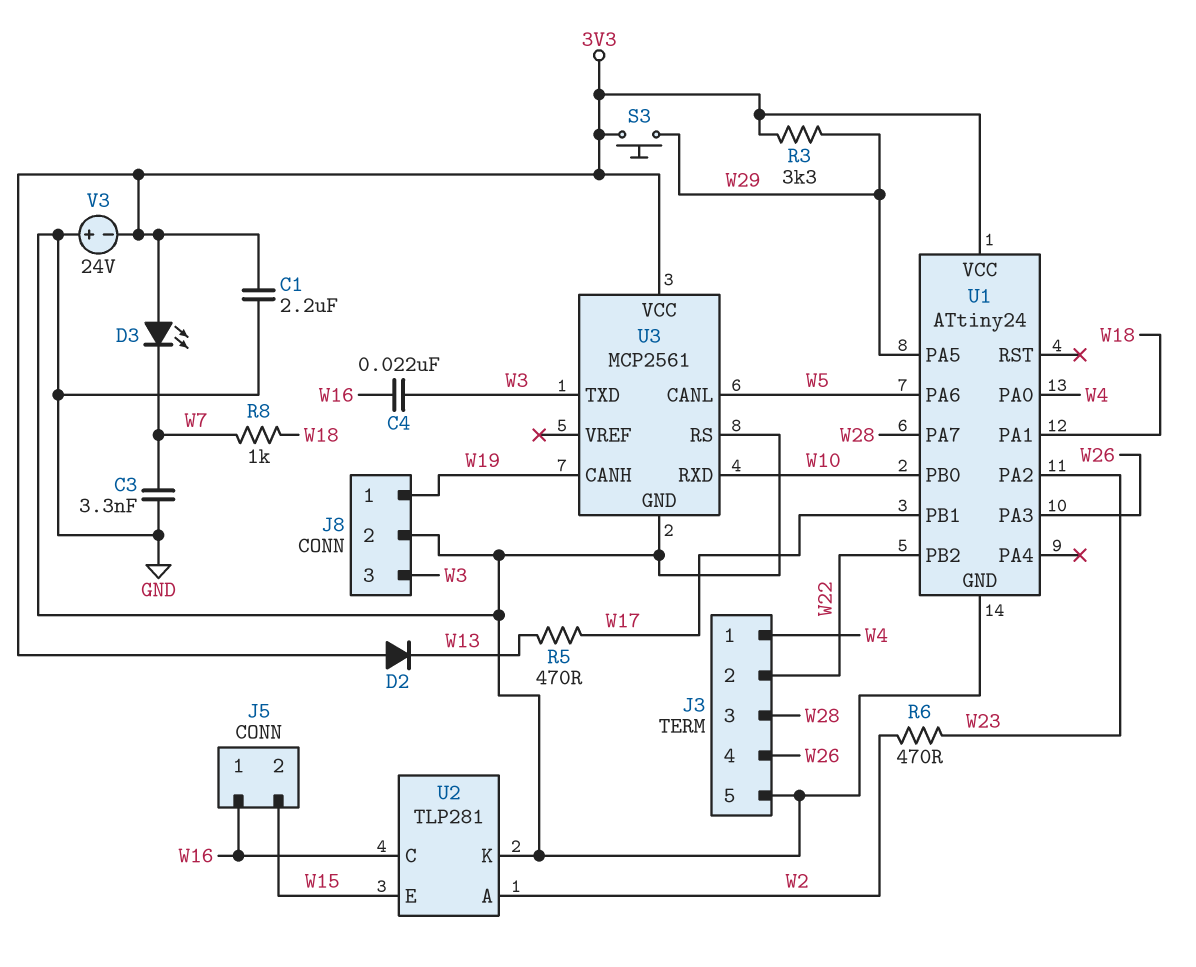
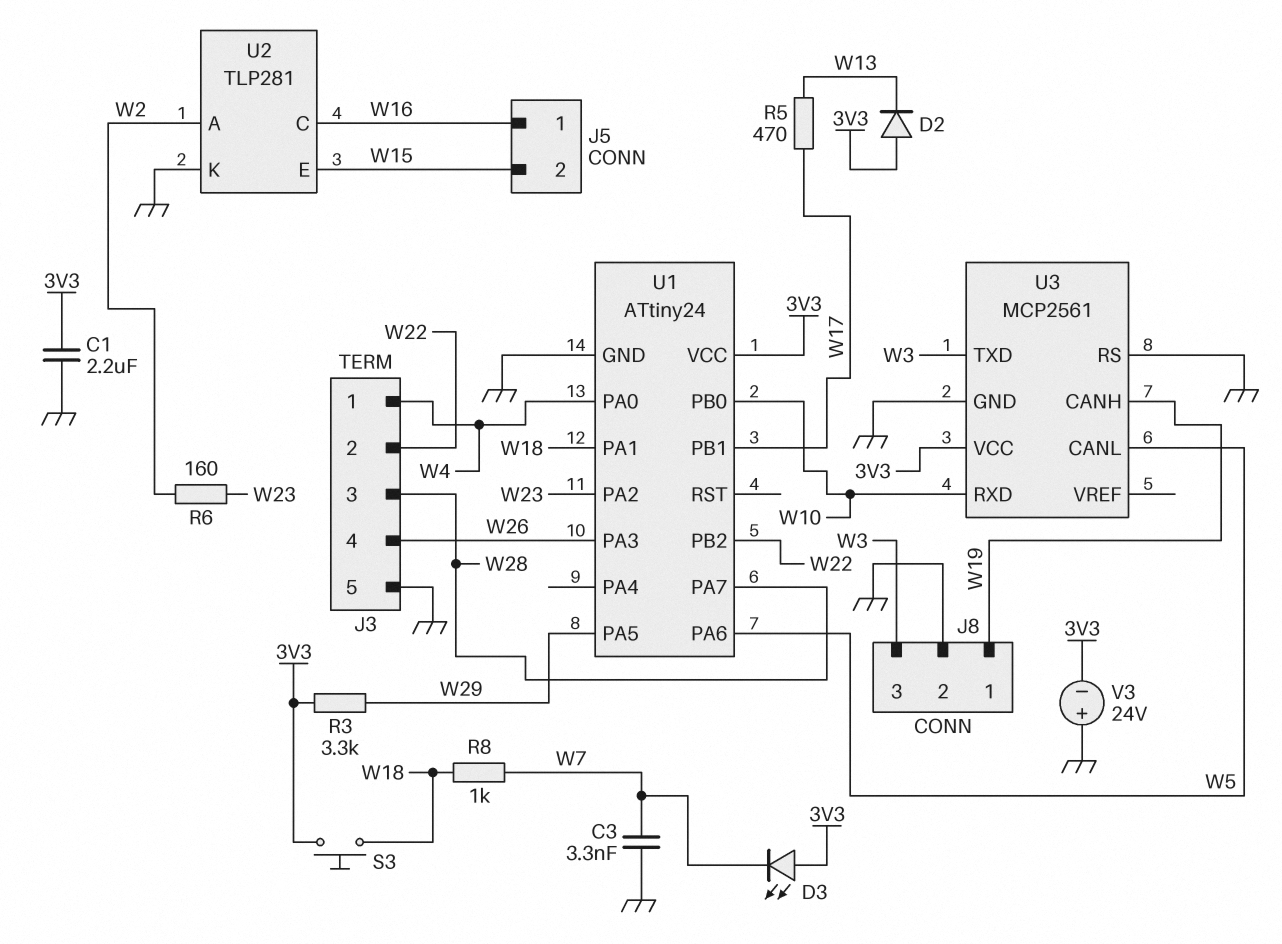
C4: 22nF (W3, W16) -> none
R6: 470 (W2, W23) -> 160 (W2, W23)
S3: button (3V3, W29) -> button (3V3, W18)

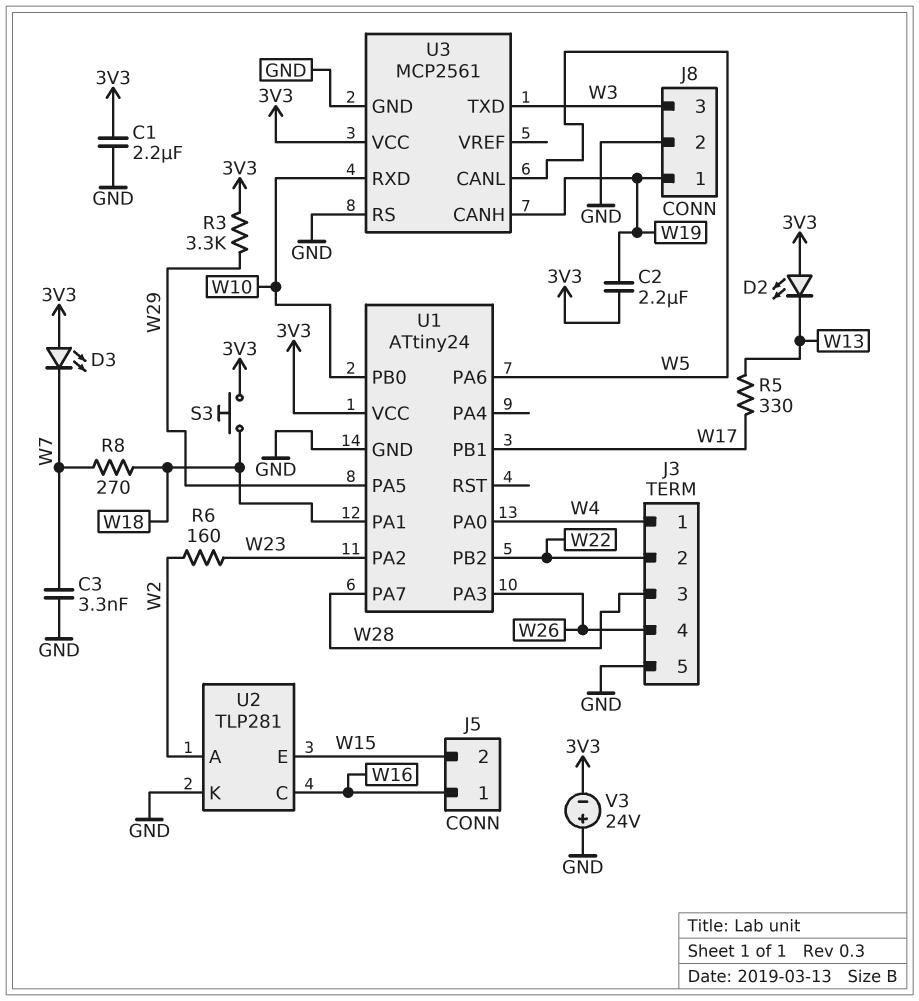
C2: none -> 2.2uF (3V3, W19)
D2: diode (A 3V3, K W13) -> LED (A 3V3, K W13)
R5: 470 (W13, W17) -> 330 (W13, W17)
R8: 1k (W7, W18) -> 270 (W7, W18)

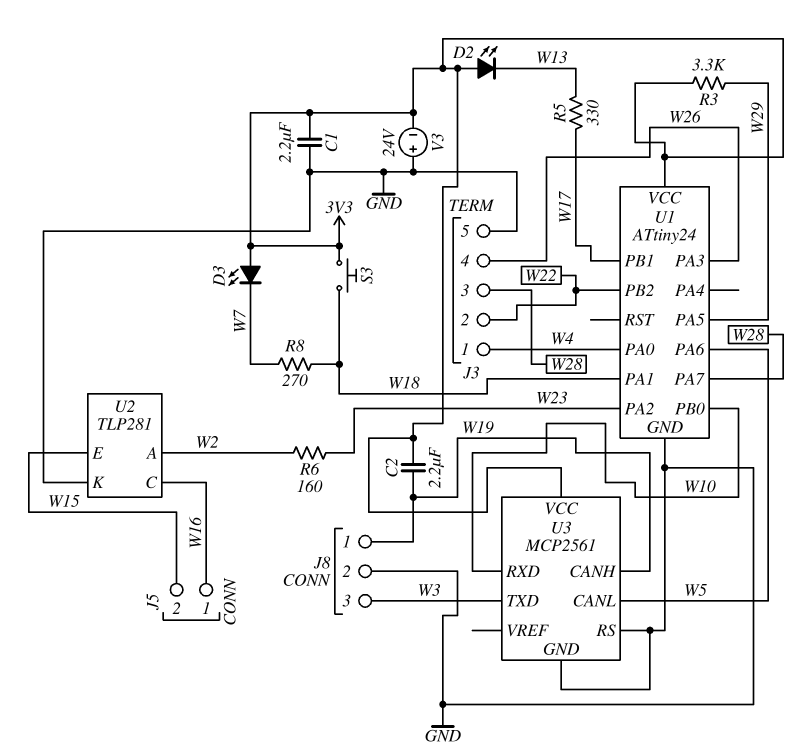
C3: 3.3nF (GND, W7) -> none

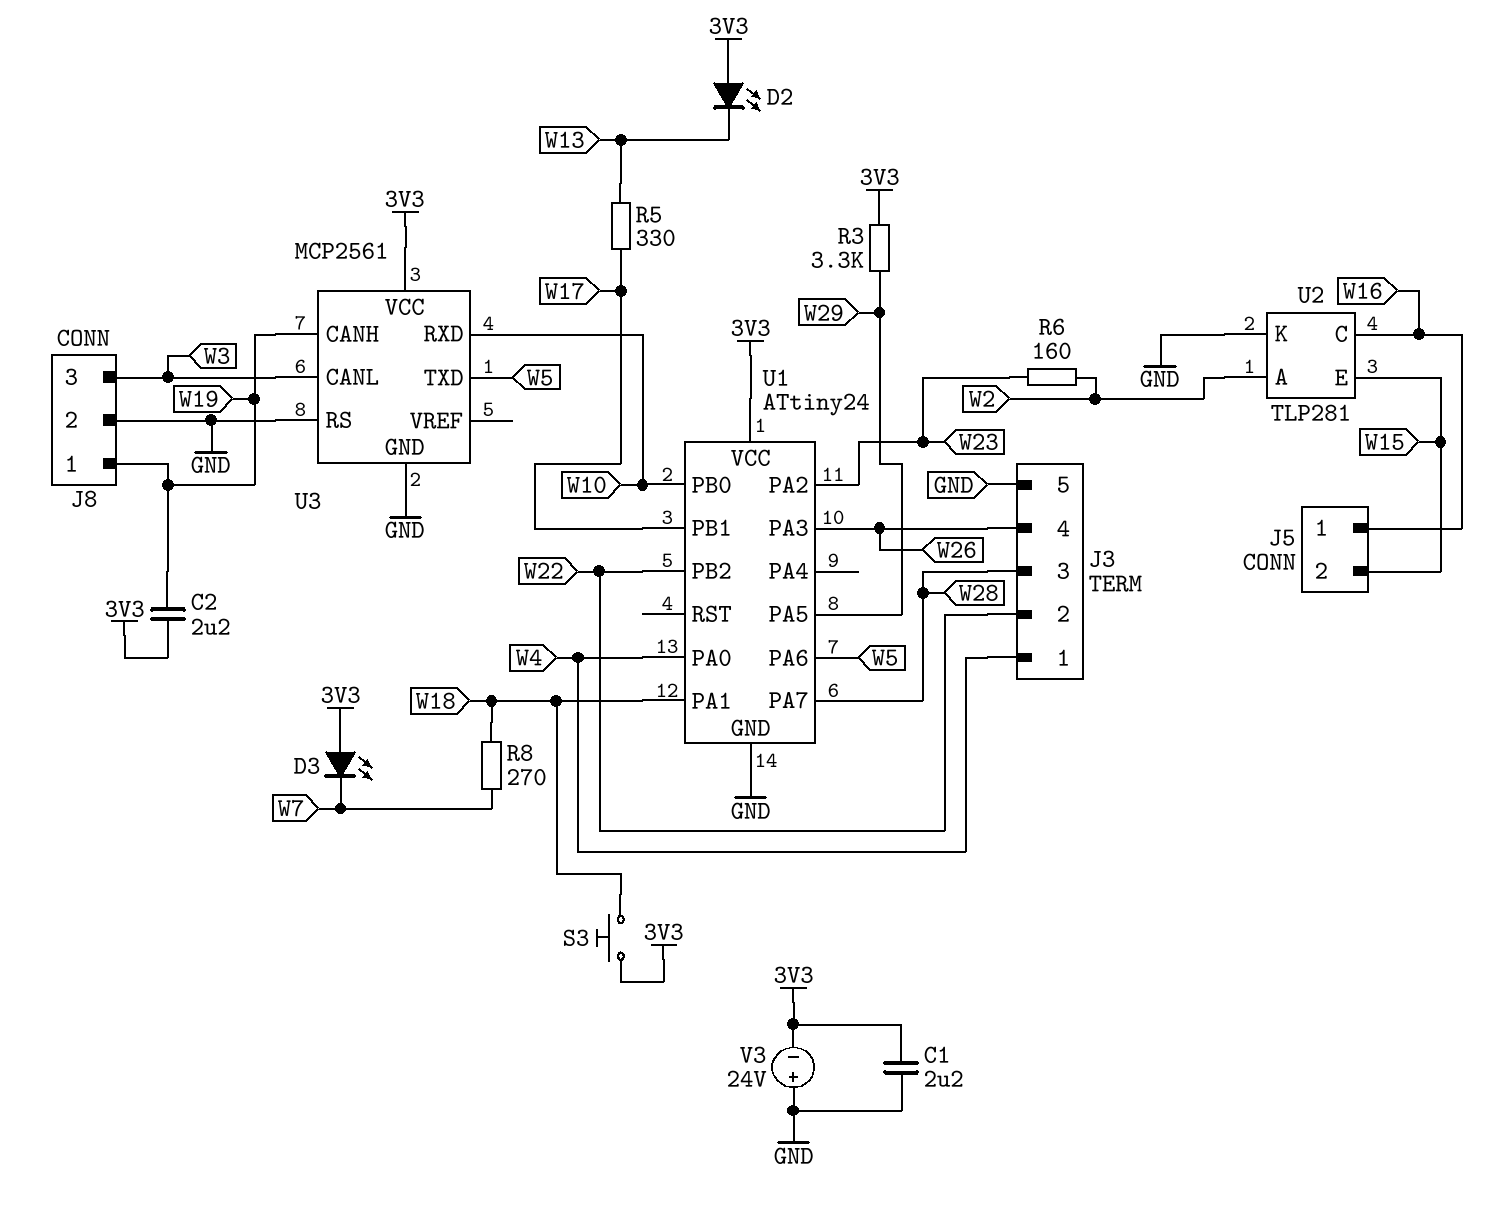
U3 pin CANL: W5 -> W3
U3 pin TXD: W3 -> W5

